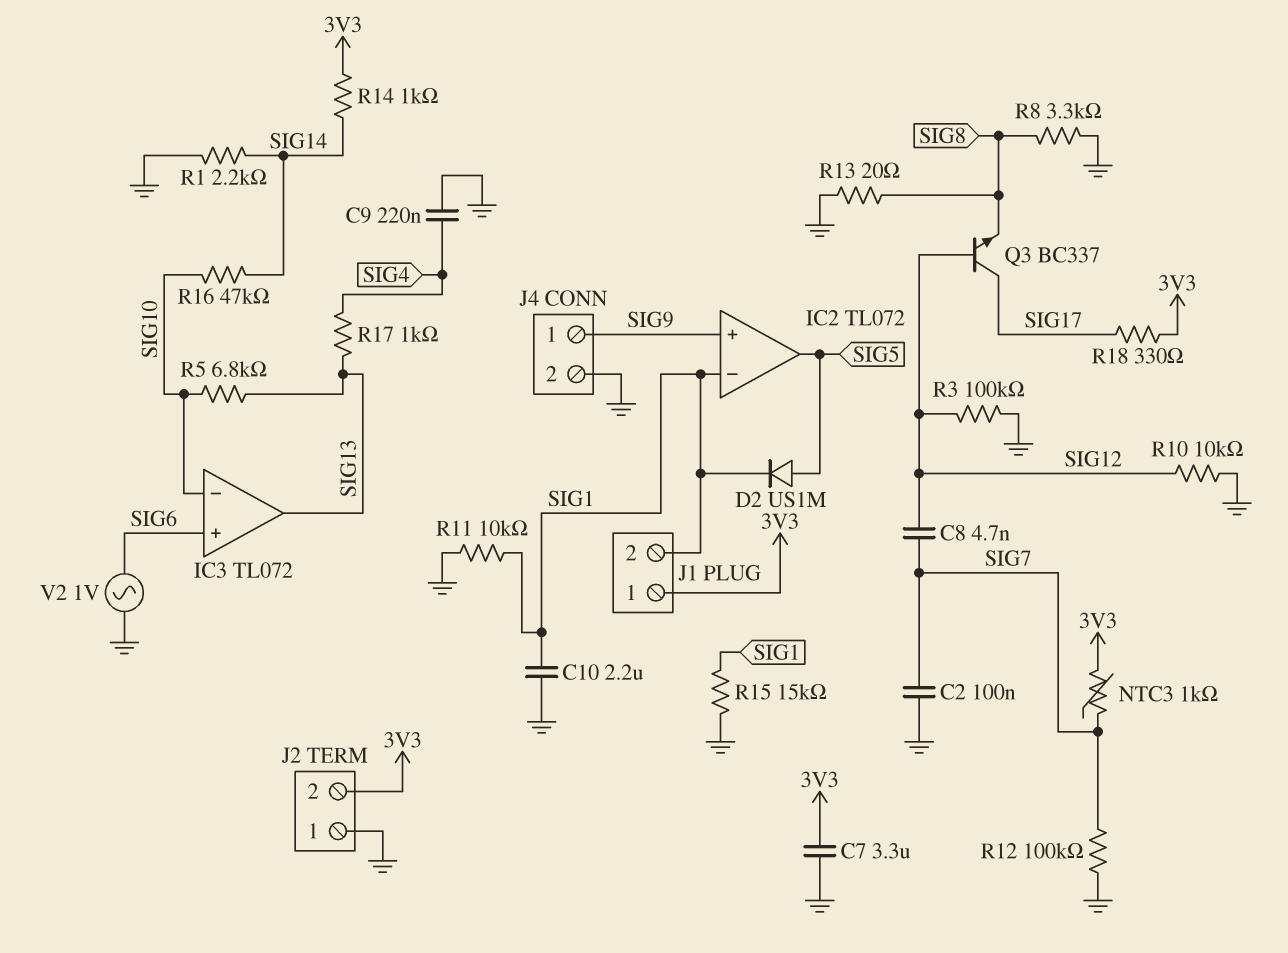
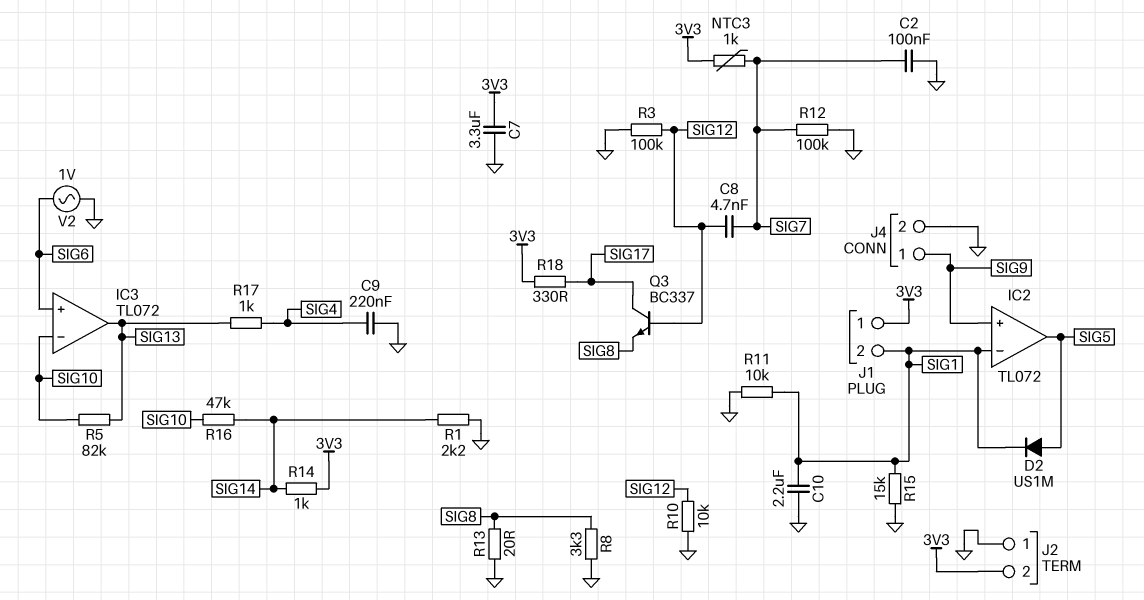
R5: 6.8k (SIG10, SIG13) -> 82k (SIG10, SIG13)

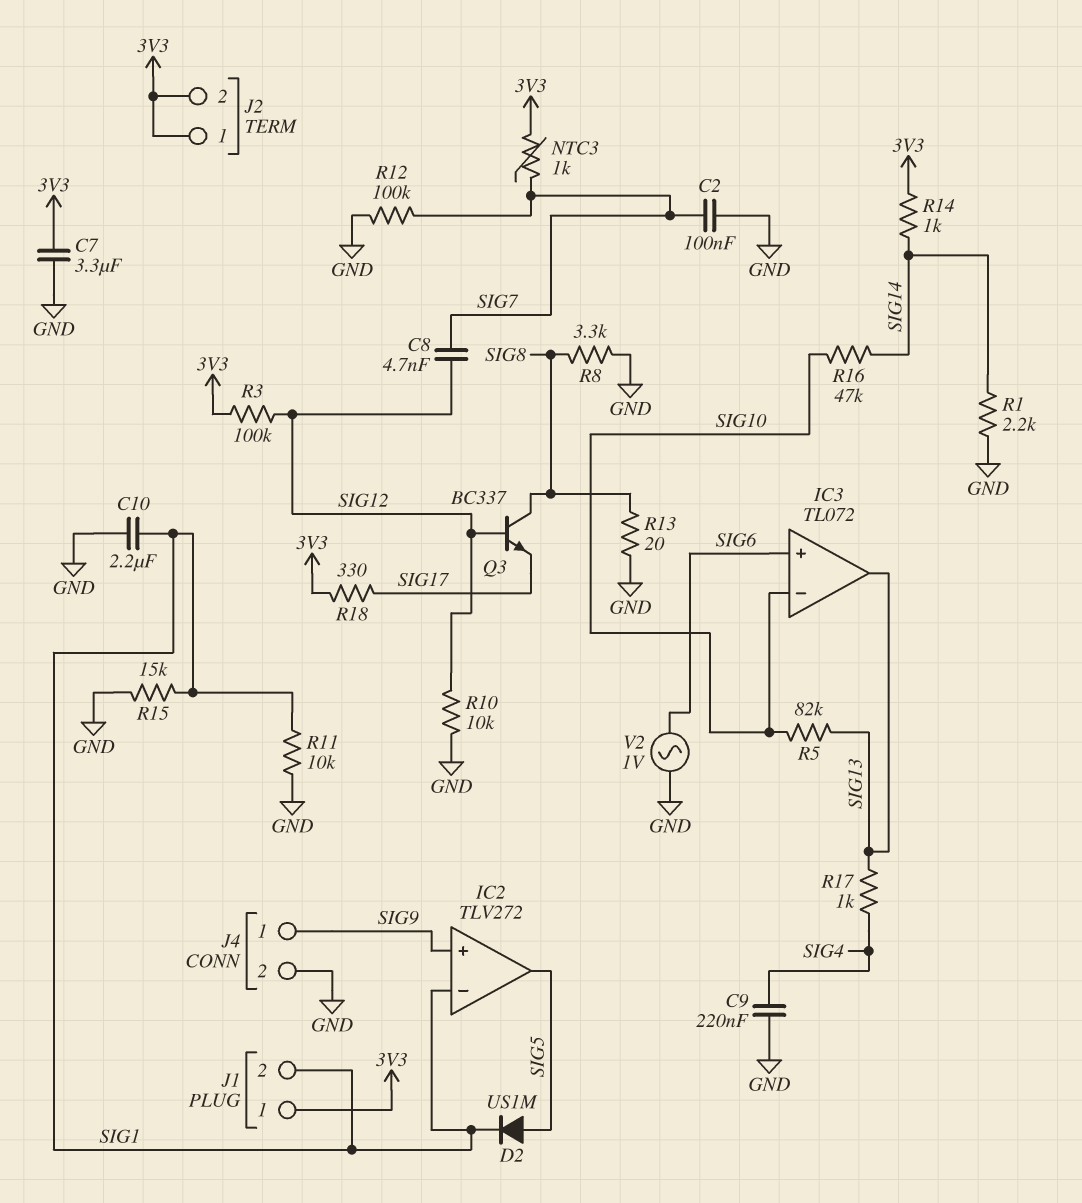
IC2: TL072 -> TLV272
J2 pin 1: GND -> 3V3
Q3: NPN BC337 (B SIG12, C SIG17, E SIG8) -> NPN BC337 (B SIG12, C SIG8, E SIG17)
R3: 100k (GND, SIG12) -> 100k (3V3, SIG12)

